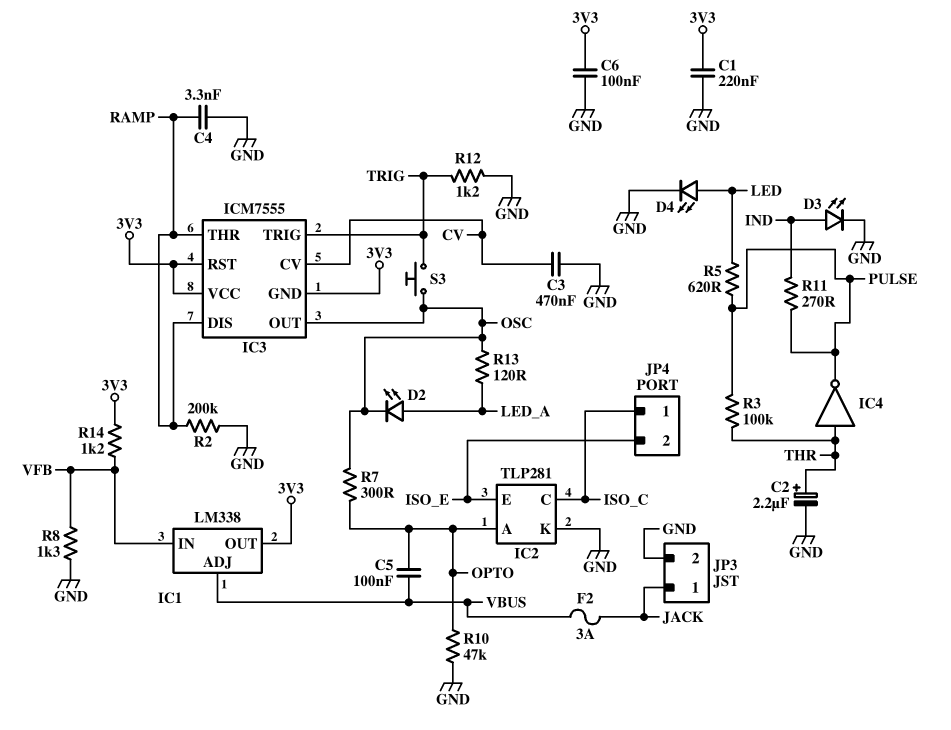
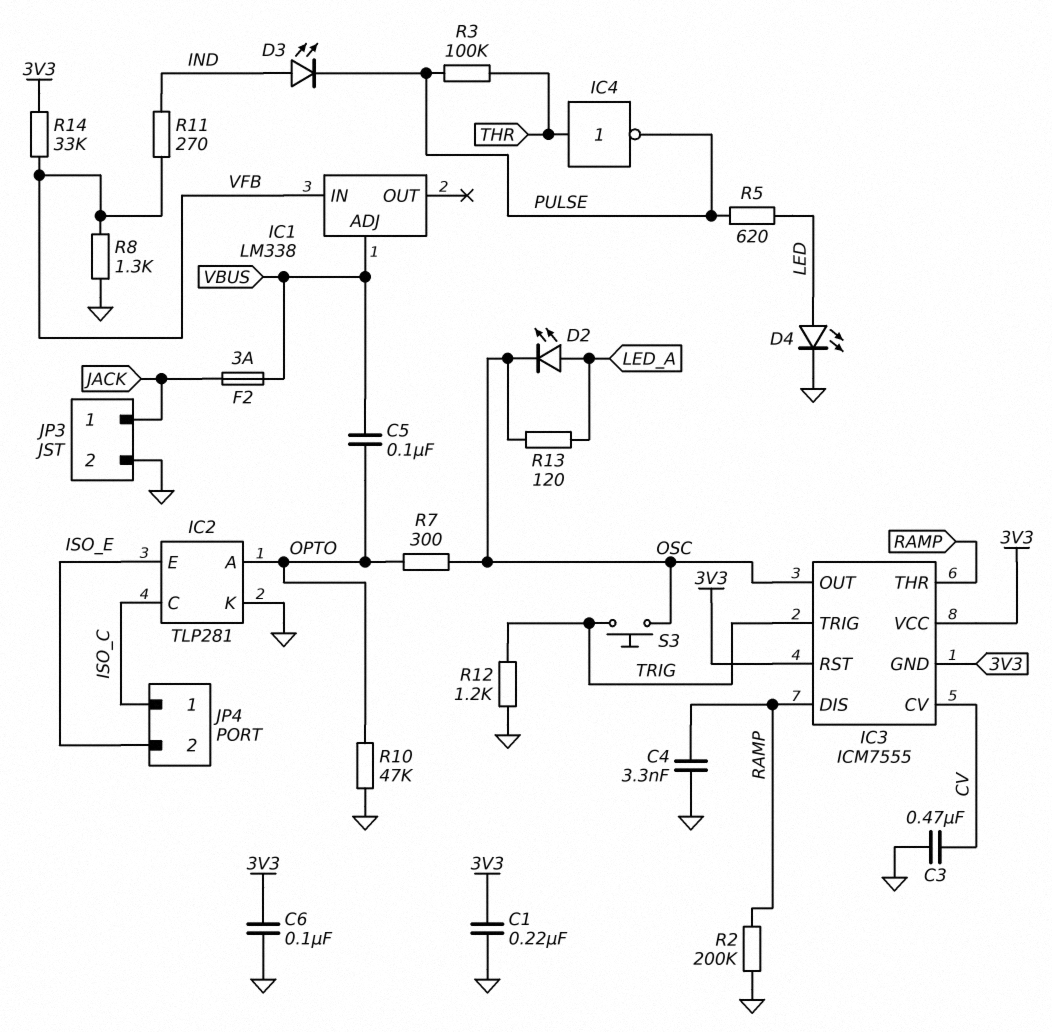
C2: 2.2uF (plus THR, minus GND) -> none
D3: LED (A IND, K GND) -> LED (A IND, K PULSE)
IC1 pin OUT: 3V3 -> none
R11: 270 (IND, PULSE) -> 270 (IND, VFB)
R14: 1.2k (3V3, VFB) -> 33k (3V3, VFB)

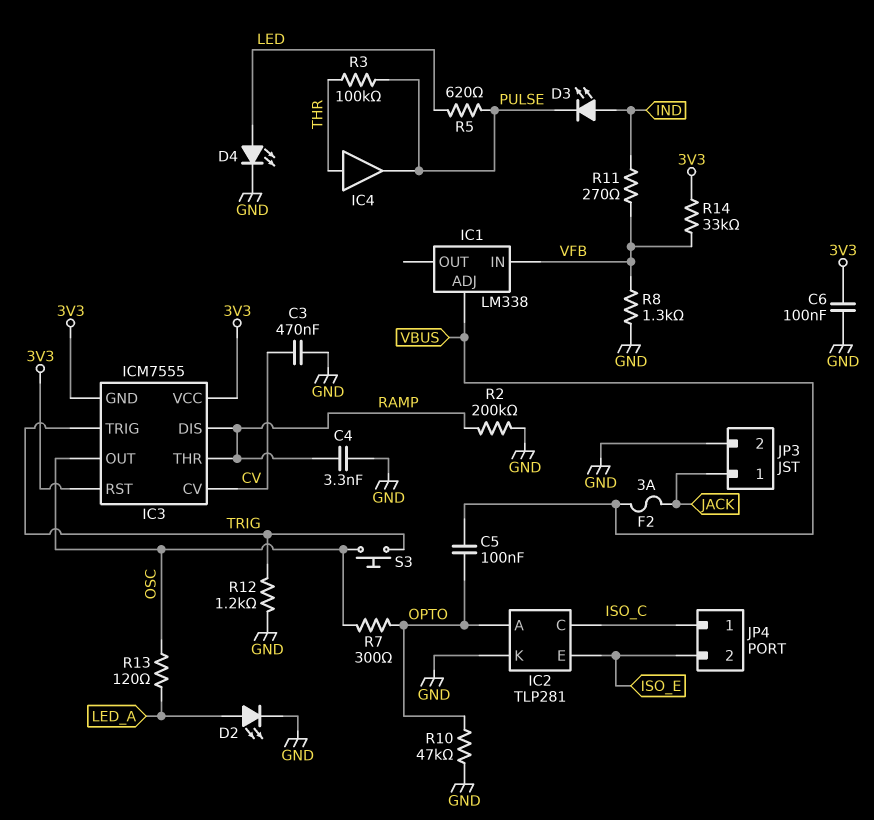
C1: 220nF (3V3, GND) -> none
D2: LED (A LED_A, K OSC) -> LED (A LED_A, K GND)
IC4: NOT (in THR, out PULSE) -> buffer (in THR, out PULSE)

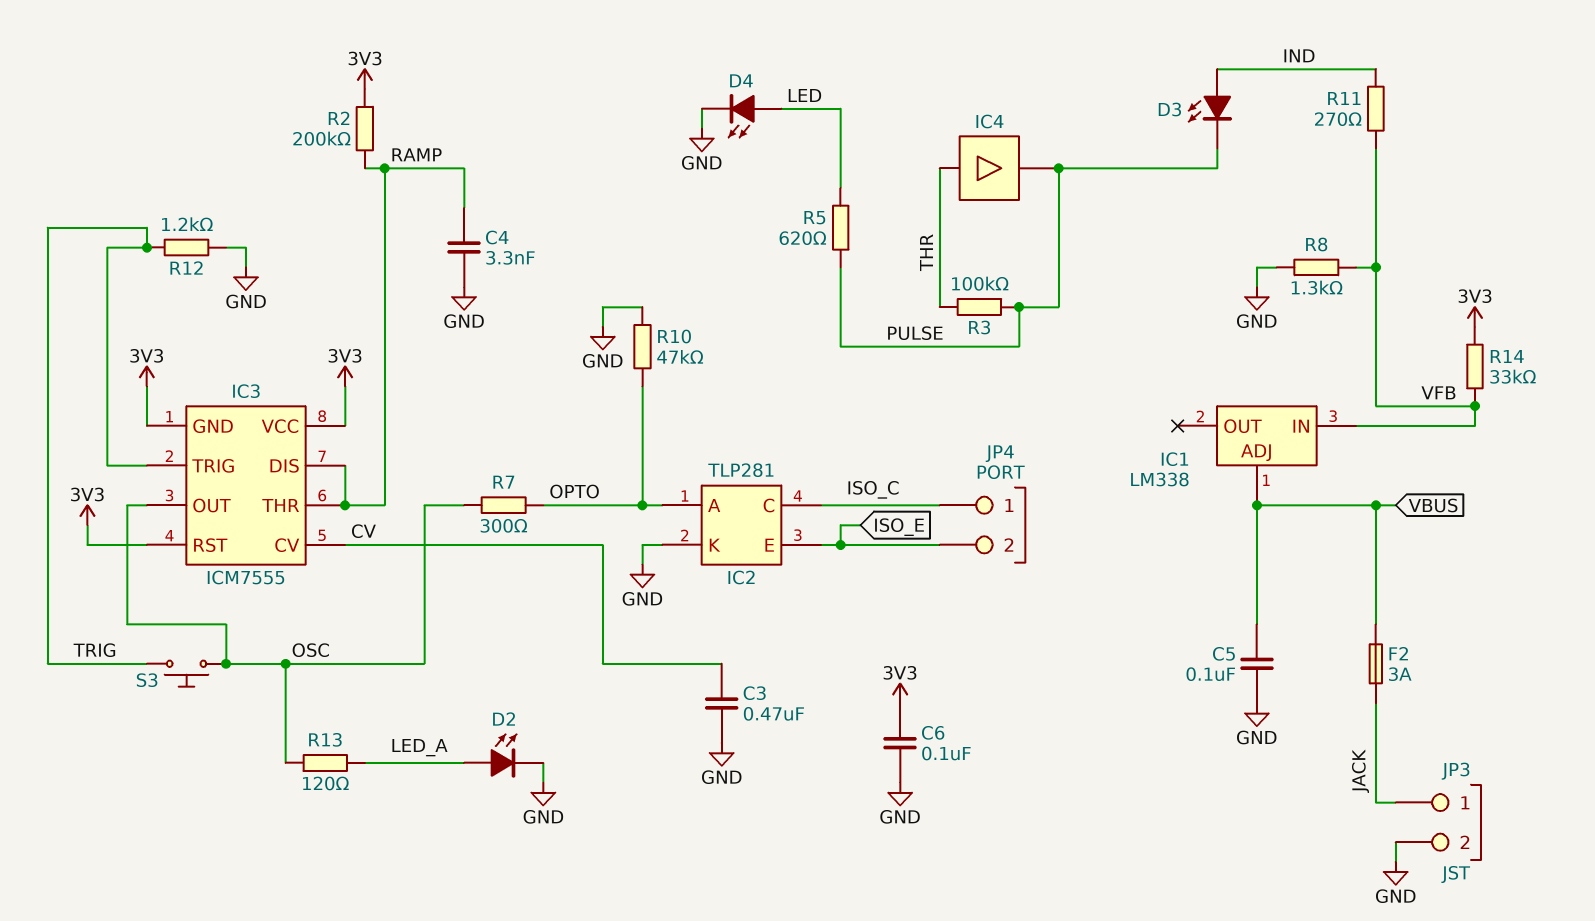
C5: 100nF (OPTO, VBUS) -> 100nF (GND, VBUS)
R2: 200k (GND, RAMP) -> 200k (3V3, RAMP)

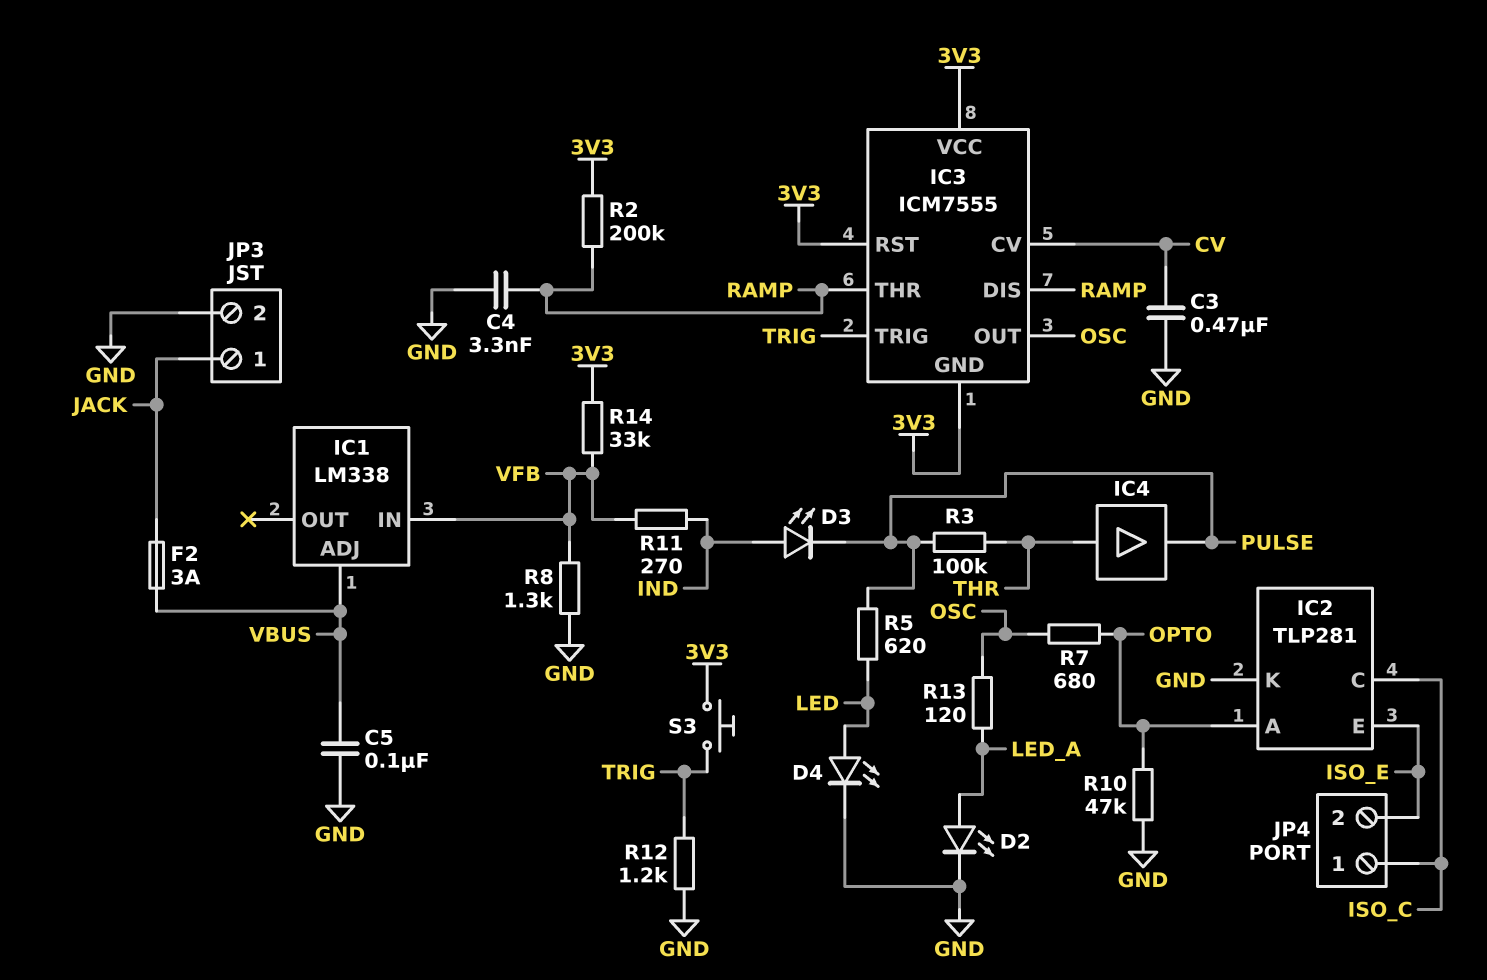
C6: 100nF (3V3, GND) -> none
R7: 300 (OPTO, OSC) -> 680 (OPTO, OSC)
S3: button (OSC, TRIG) -> button (3V3, TRIG)

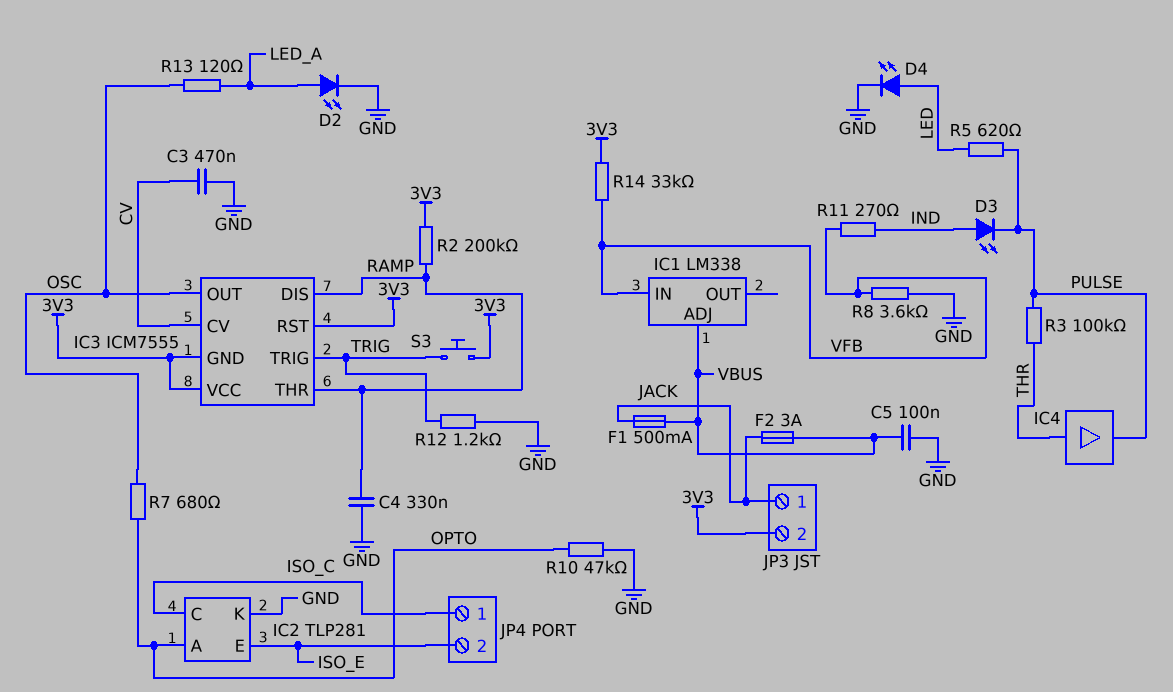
C4: 3.3nF (GND, RAMP) -> 330nF (GND, RAMP)
F1: none -> 500mA (JACK, VBUS)
JP3 pin 2: GND -> 3V3
R8: 1.3k (GND, VFB) -> 3.6k (GND, VFB)

